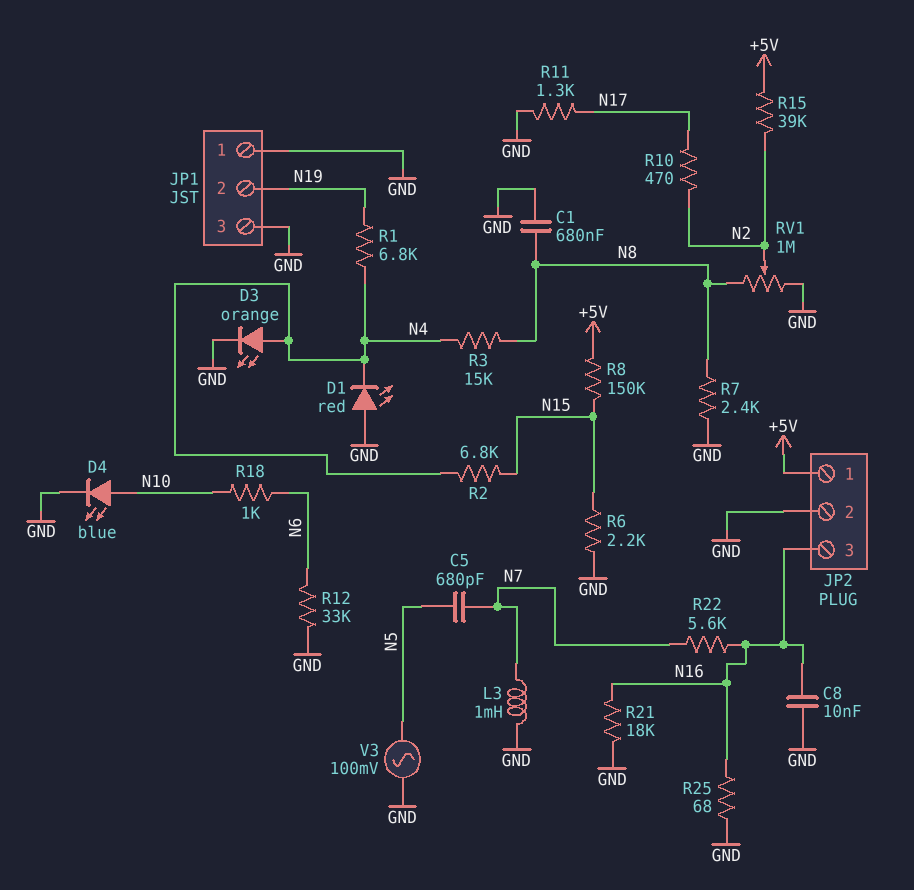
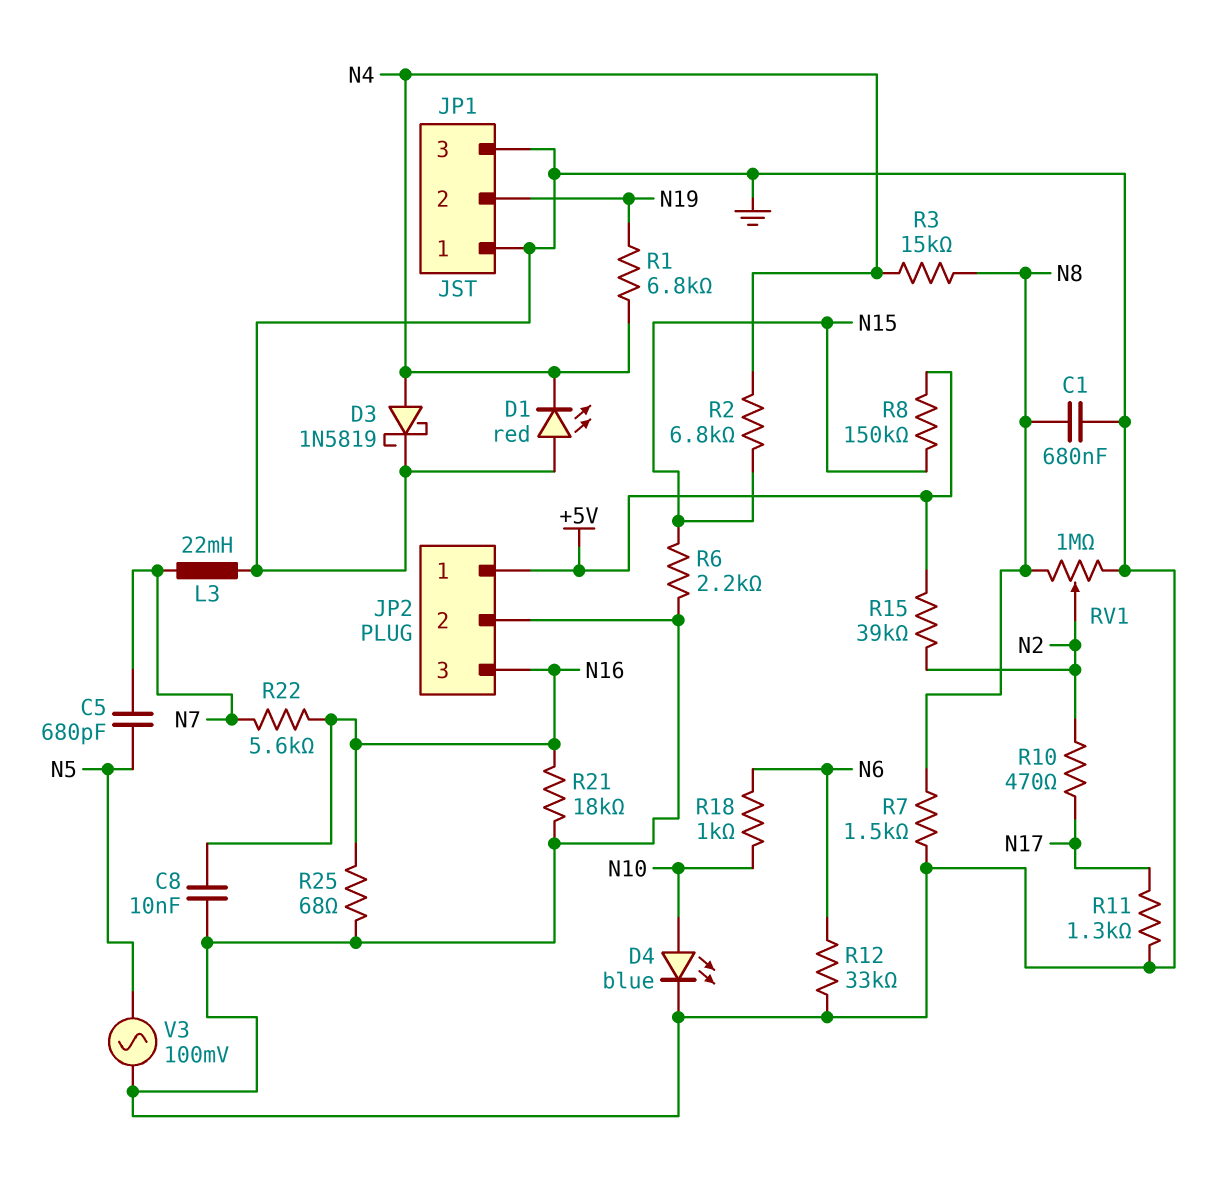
D3: LED orange (A N4, K GND) -> schottky 1N5819 (A N4, K GND)
L3: 1mH (GND, N7) -> 22mH (GND, N7)
R7: 2.4k (GND, N8) -> 1.5k (GND, N8)

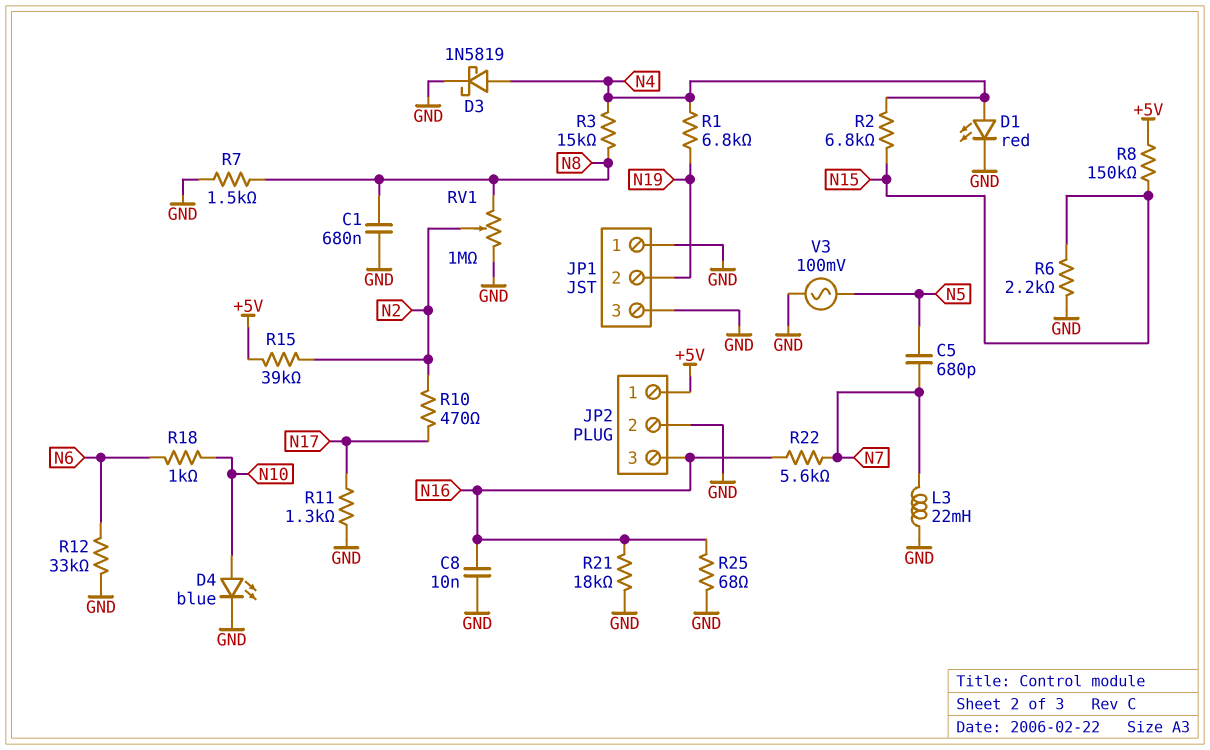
D1: LED red (A GND, K N4) -> LED red (A N4, K GND)

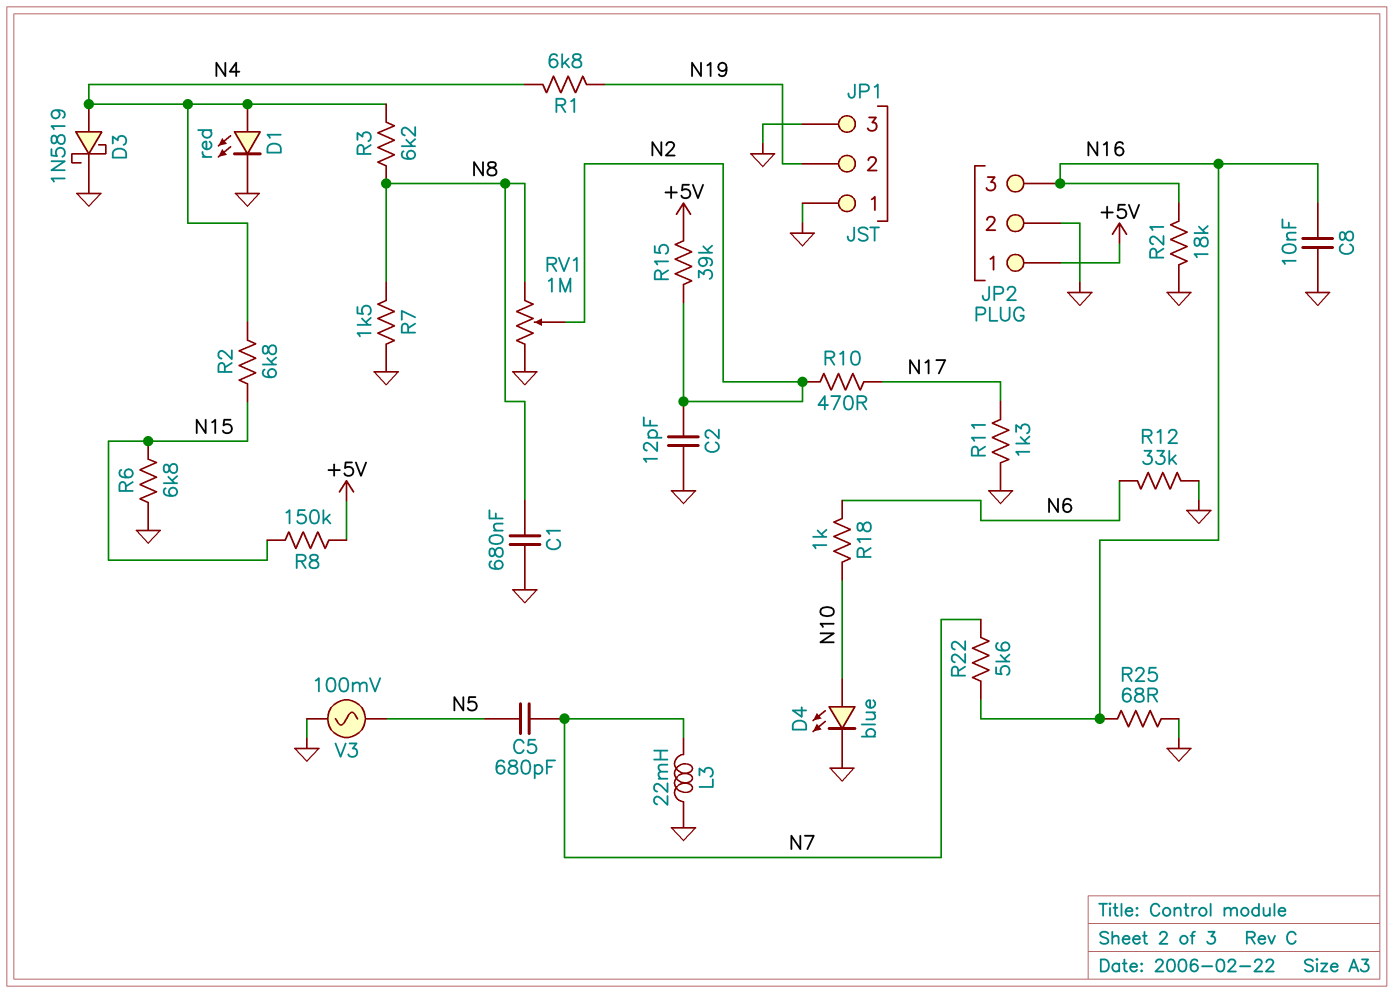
C2: none -> 12pF (GND, N2)
R3: 15k (N4, N8) -> 6.2k (N4, N8)
R6: 2.2k (GND, N15) -> 6.8k (GND, N15)

